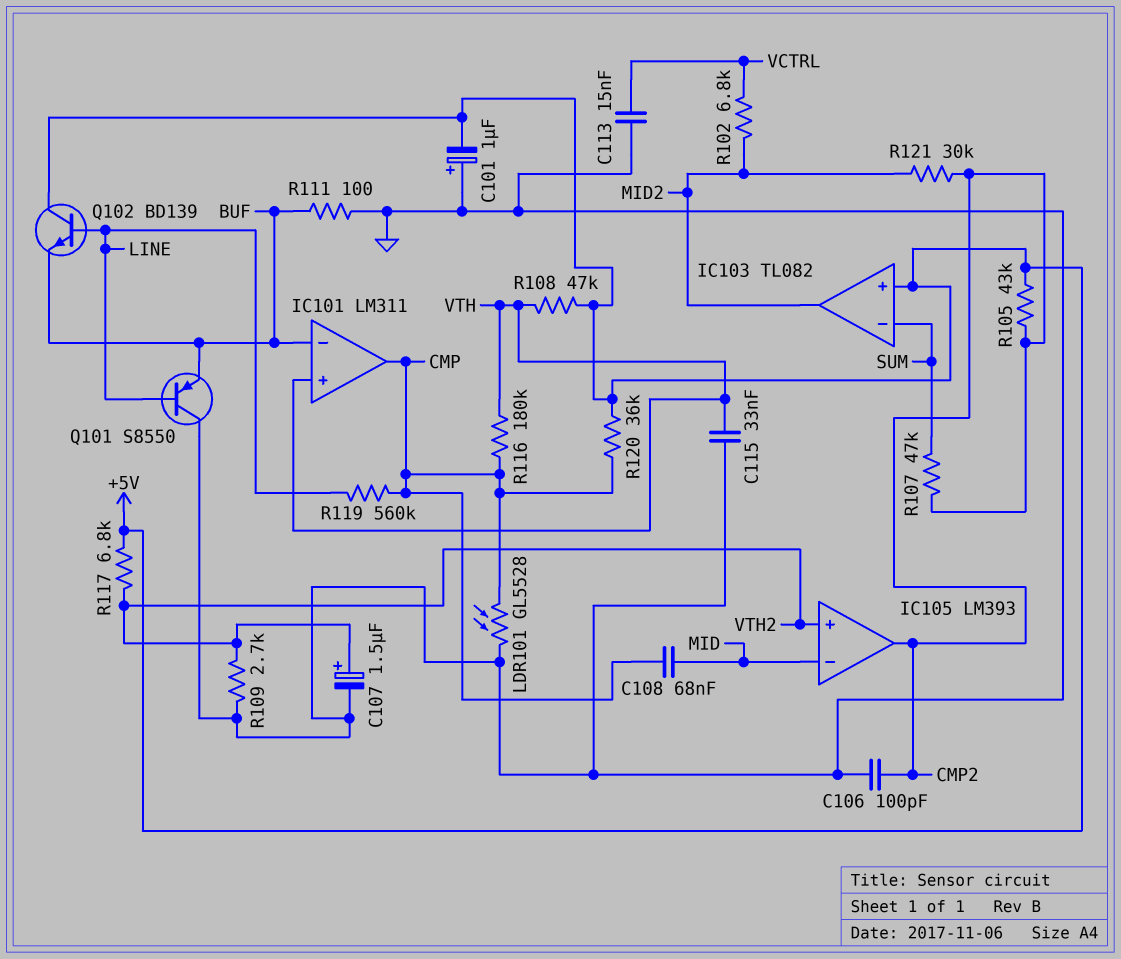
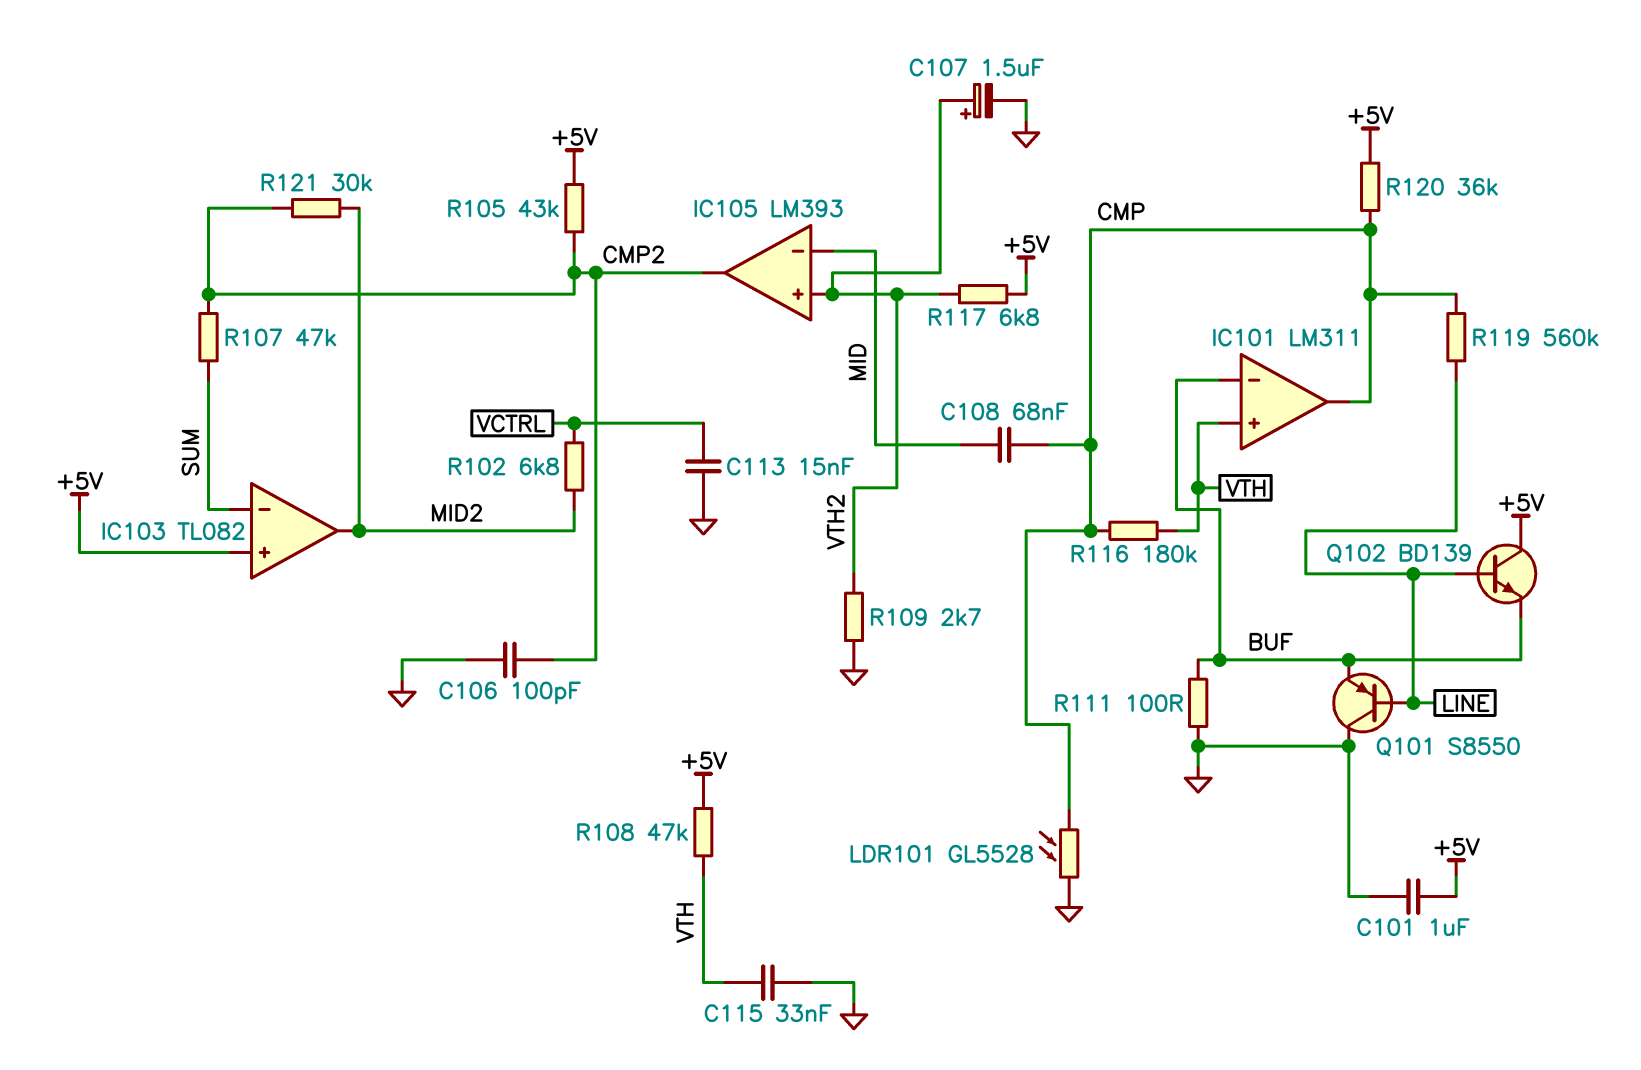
C101: 1uF (plus GND, minus +5V) -> 1uF (+5V, GND)

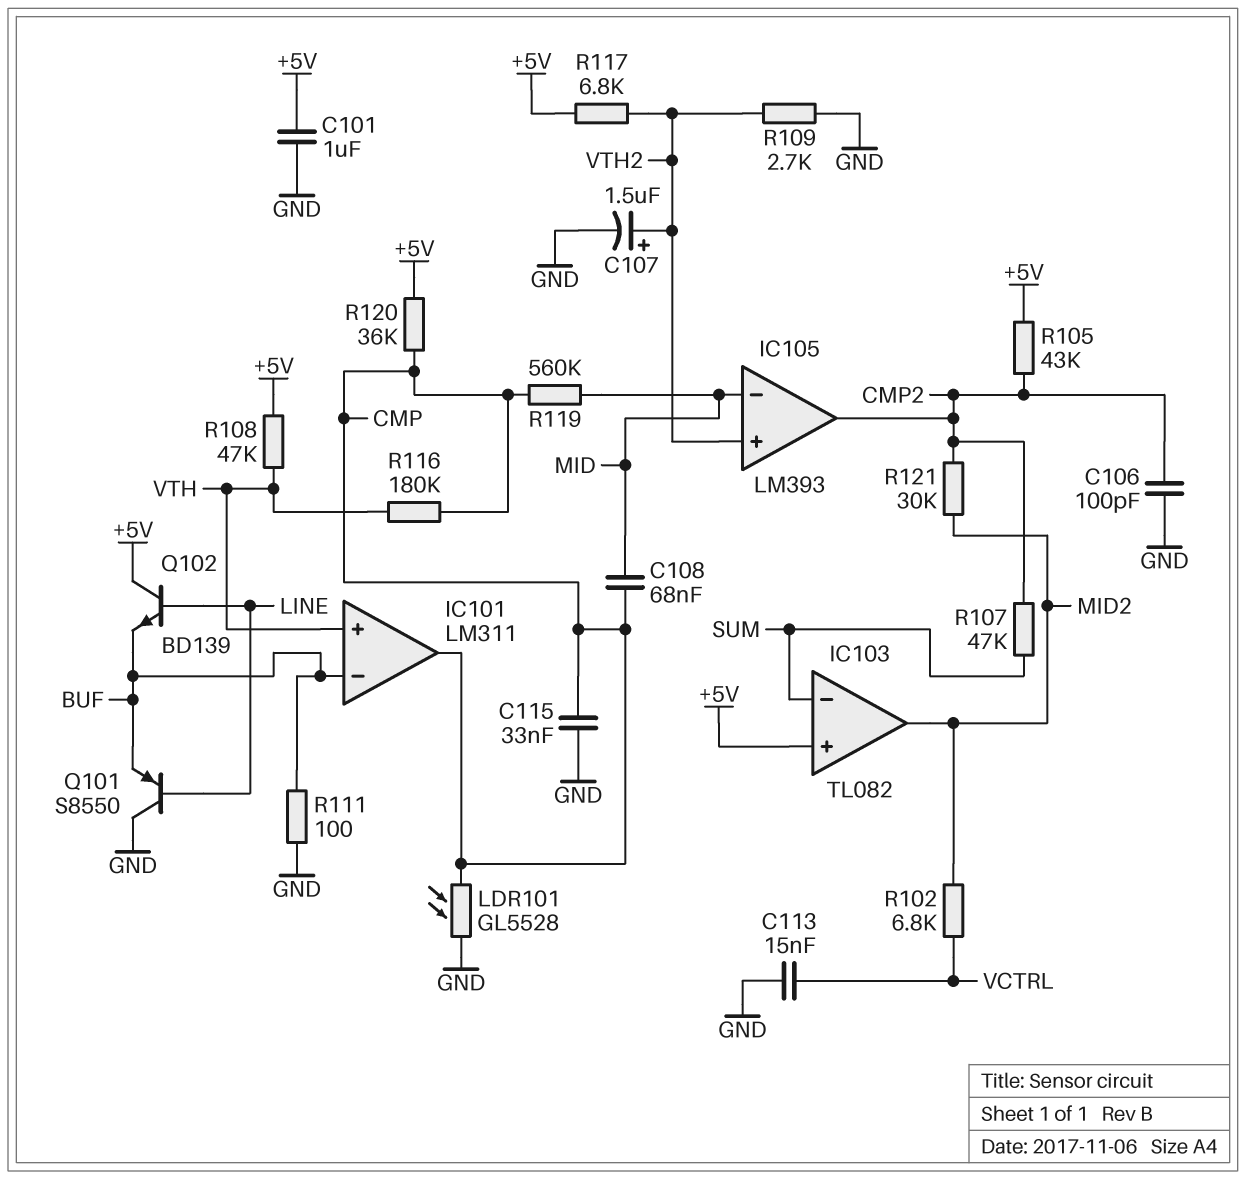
C115: 33nF (GND, VTH) -> 33nF (CMP, GND)
R119: 560k (CMP, LINE) -> 560k (CMP, MID)

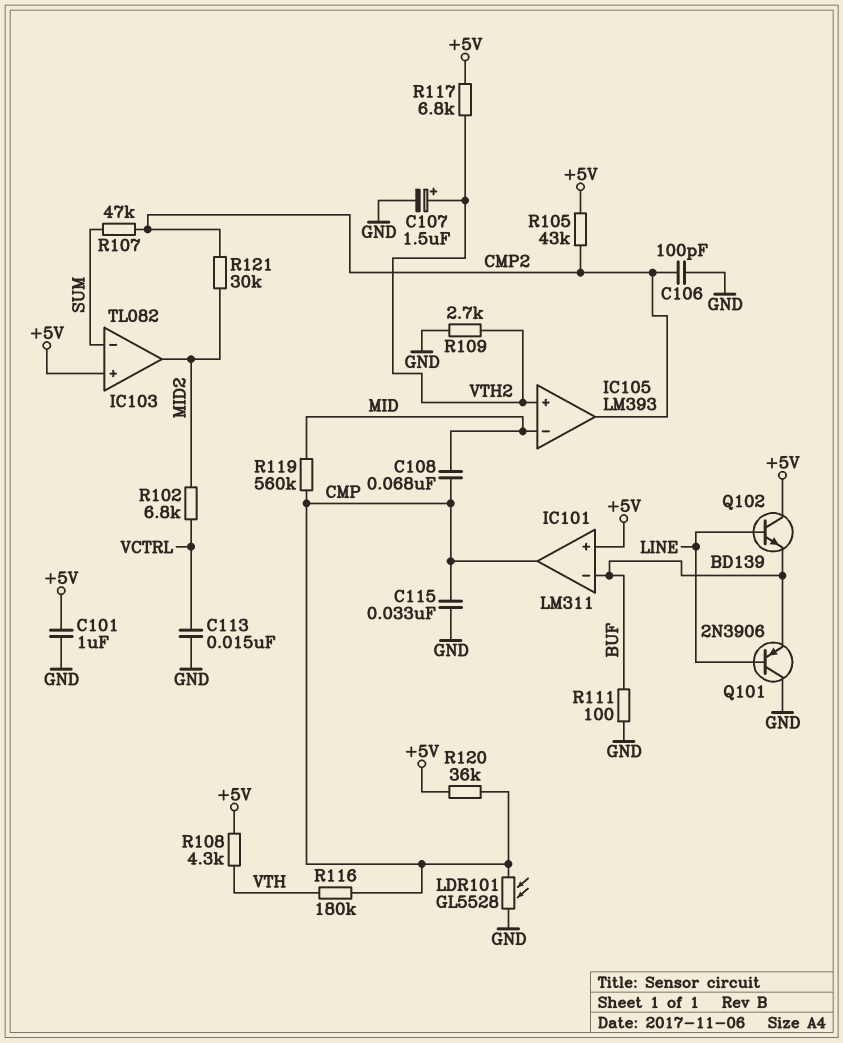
IC101 pin in+: VTH -> +5V
Q101: PNP S8550 (B LINE, C GND, E BUF) -> PNP 2N3906 (B LINE, C GND, E BUF)
R108: 47k (+5V, VTH) -> 4.3k (+5V, VTH)

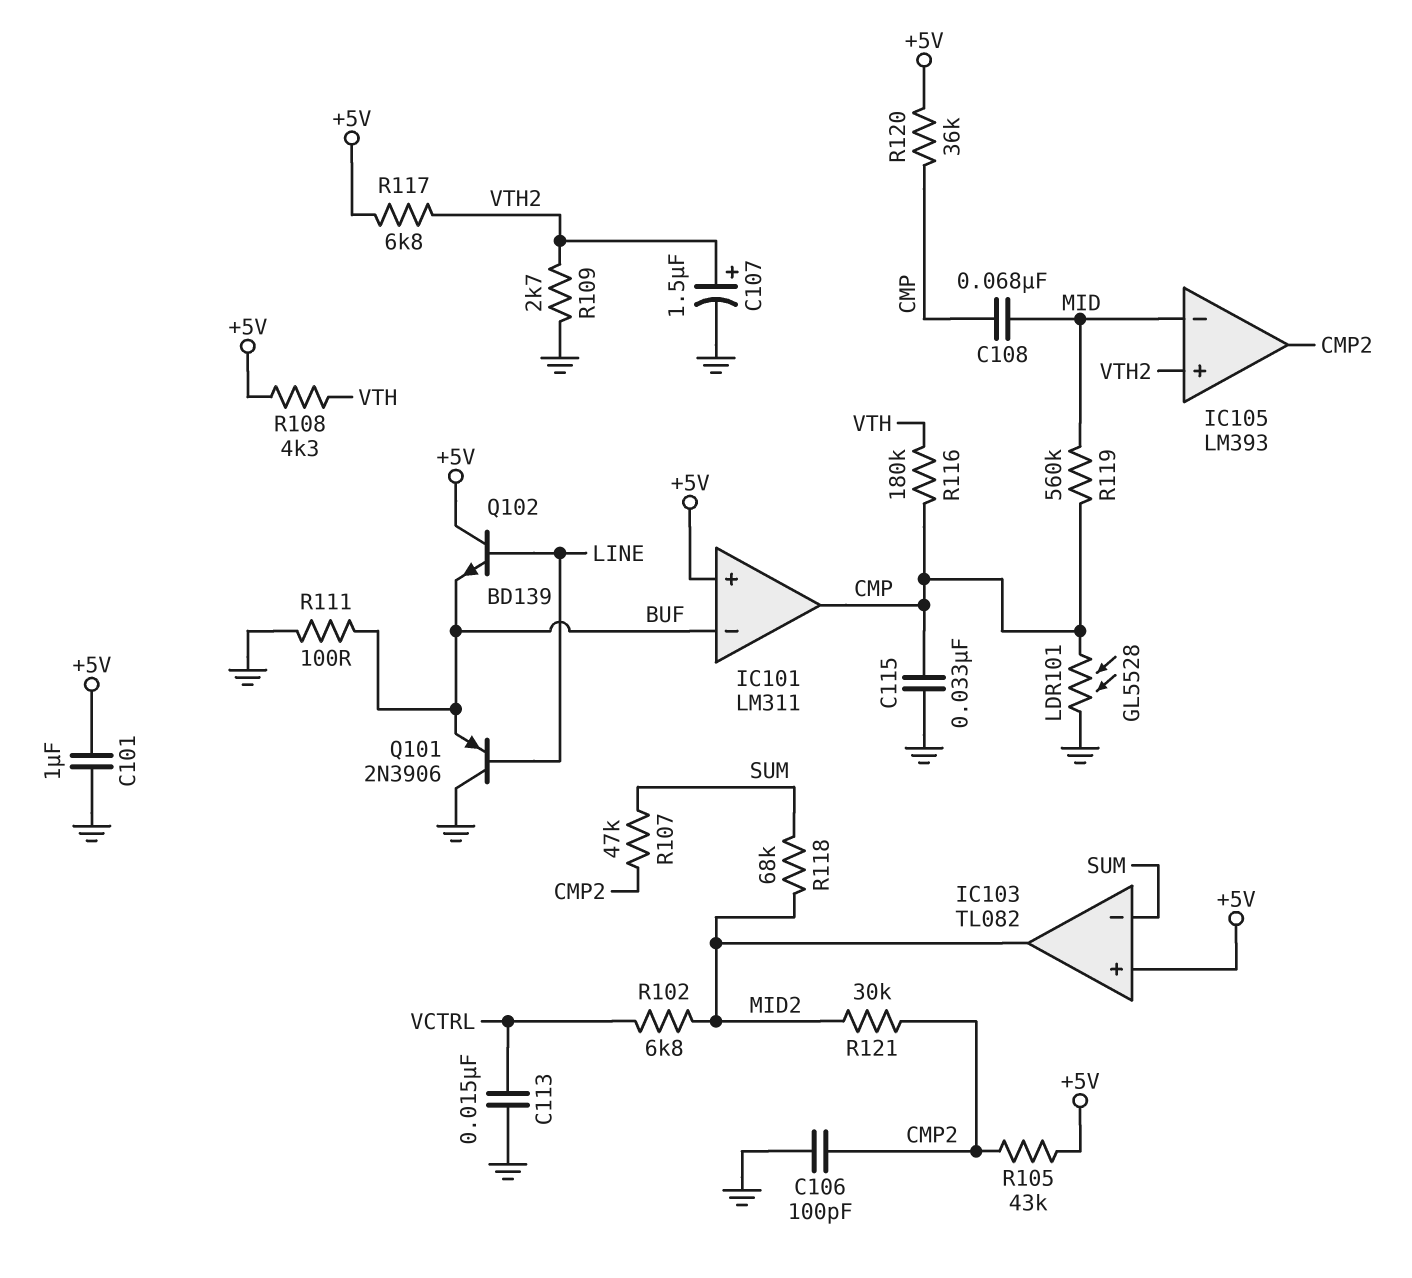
R118: none -> 68k (MID2, SUM)

